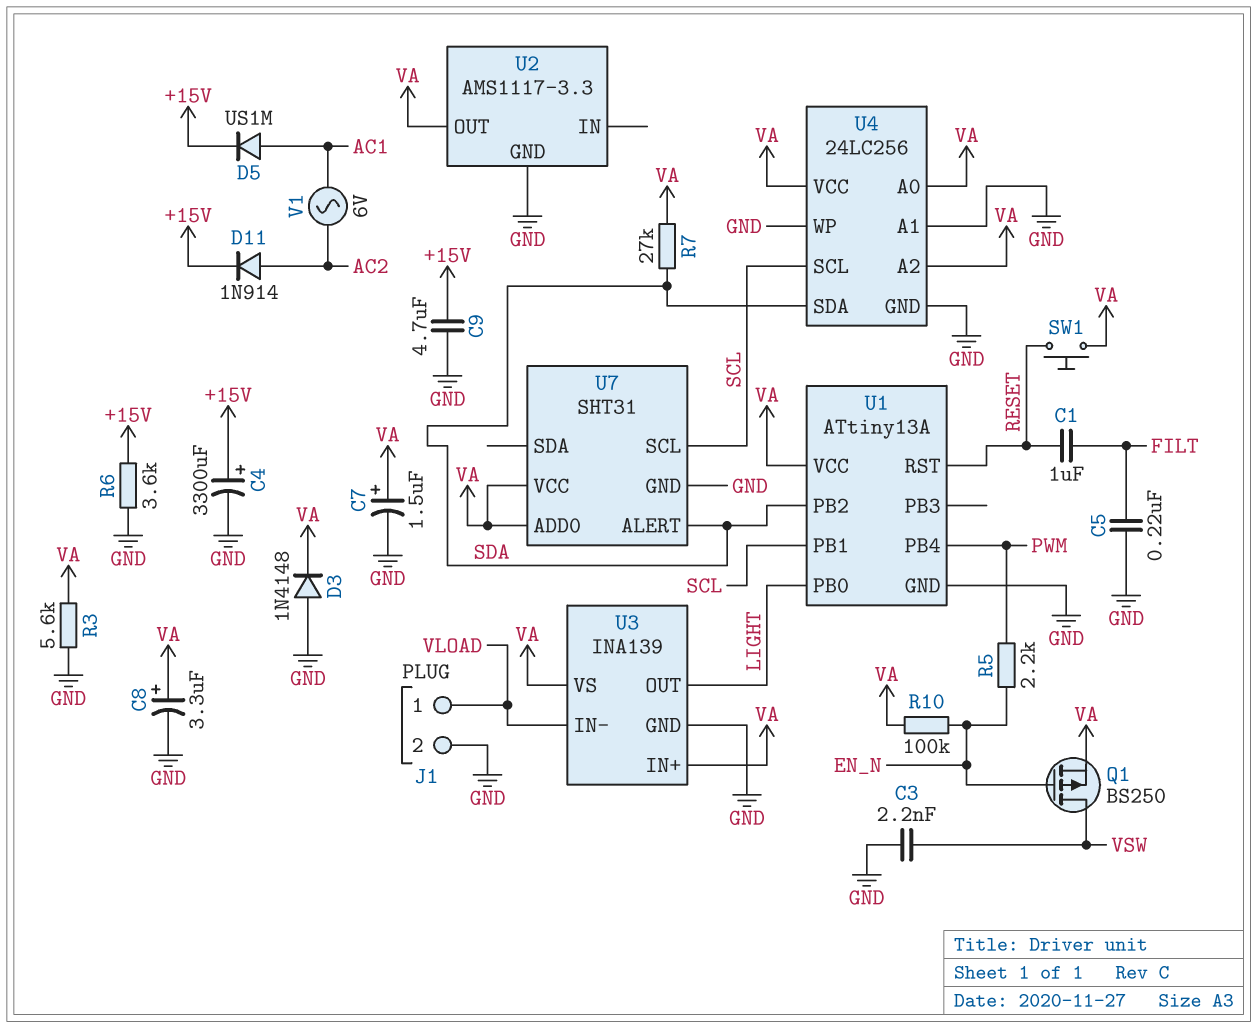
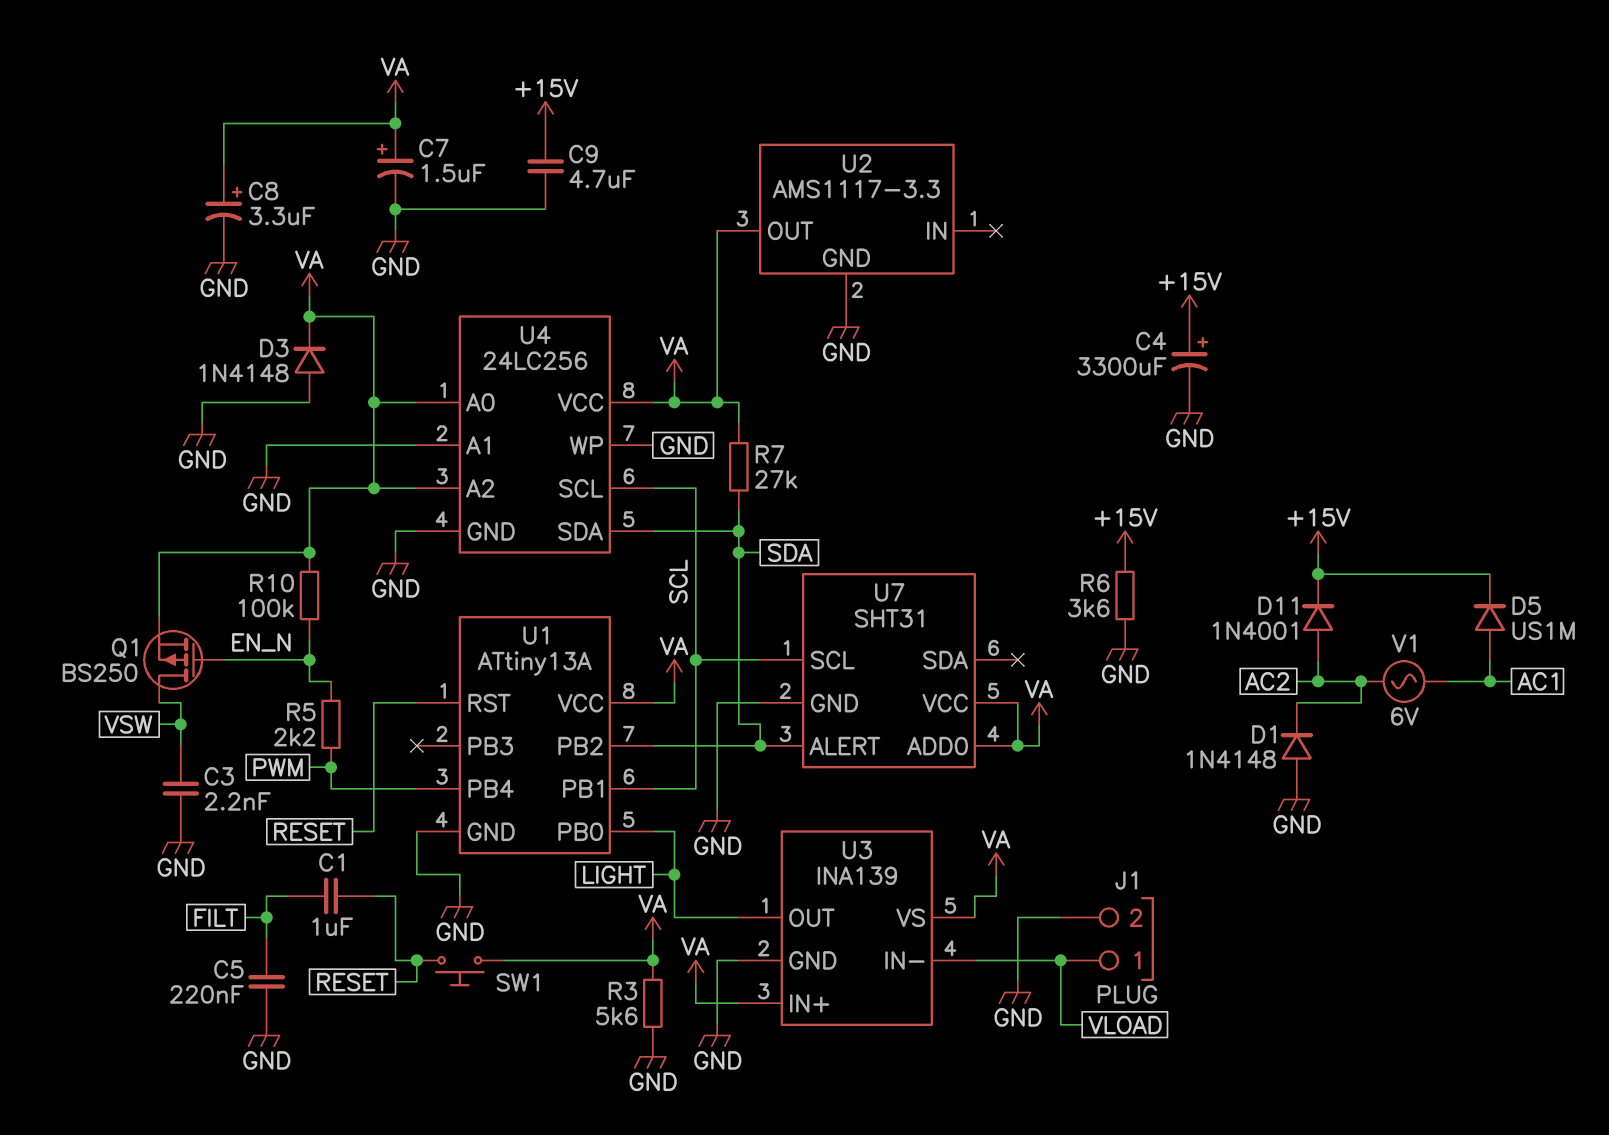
D1: none -> diode 1N4148 (A GND, K AC2)
D11: diode 1N914 (A AC2, K +15V) -> diode 1N4001 (A AC2, K +15V)

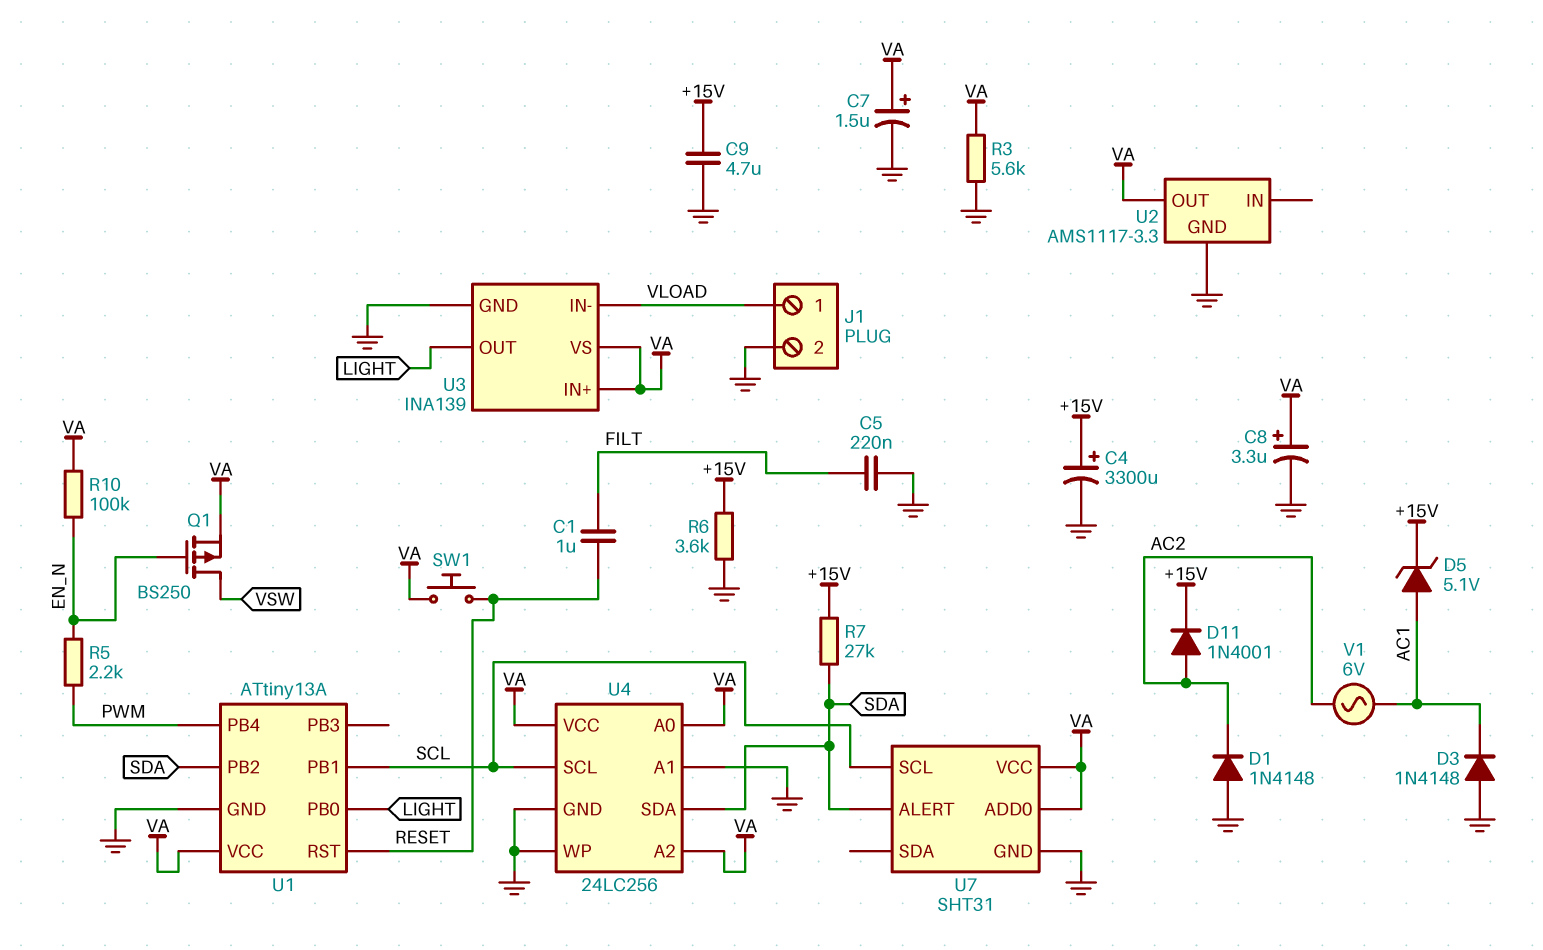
C3: 2.2nF (GND, VSW) -> none
D3: diode 1N4148 (A GND, K VA) -> diode 1N4148 (A GND, K AC1)
D5: diode US1M (A AC1, K +15V) -> zener 5.1V (A AC1, K +15V)
R7: 27k (SDA, VA) -> 27k (+15V, SDA)

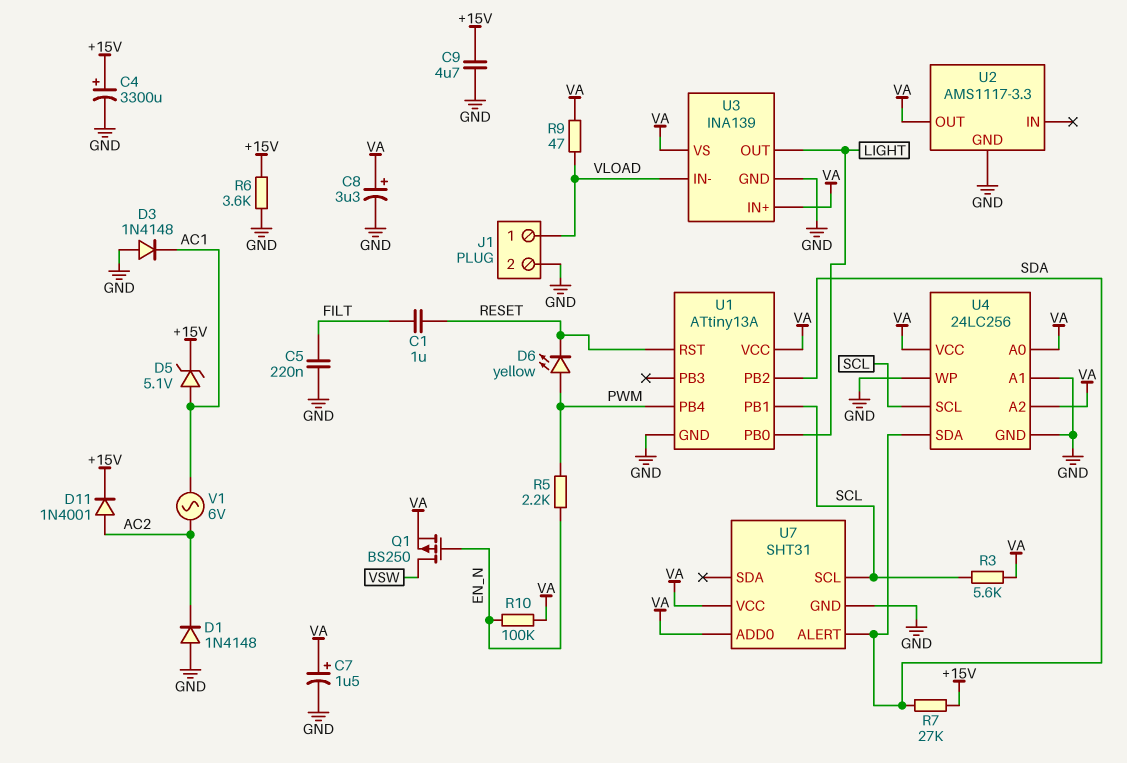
D6: none -> LED yellow (A PWM, K RESET)
R3: 5.6k (GND, VA) -> 5.6k (SCL, VA)
R9: none -> 47 (VA, VLOAD)
SW1: button (RESET, VA) -> none

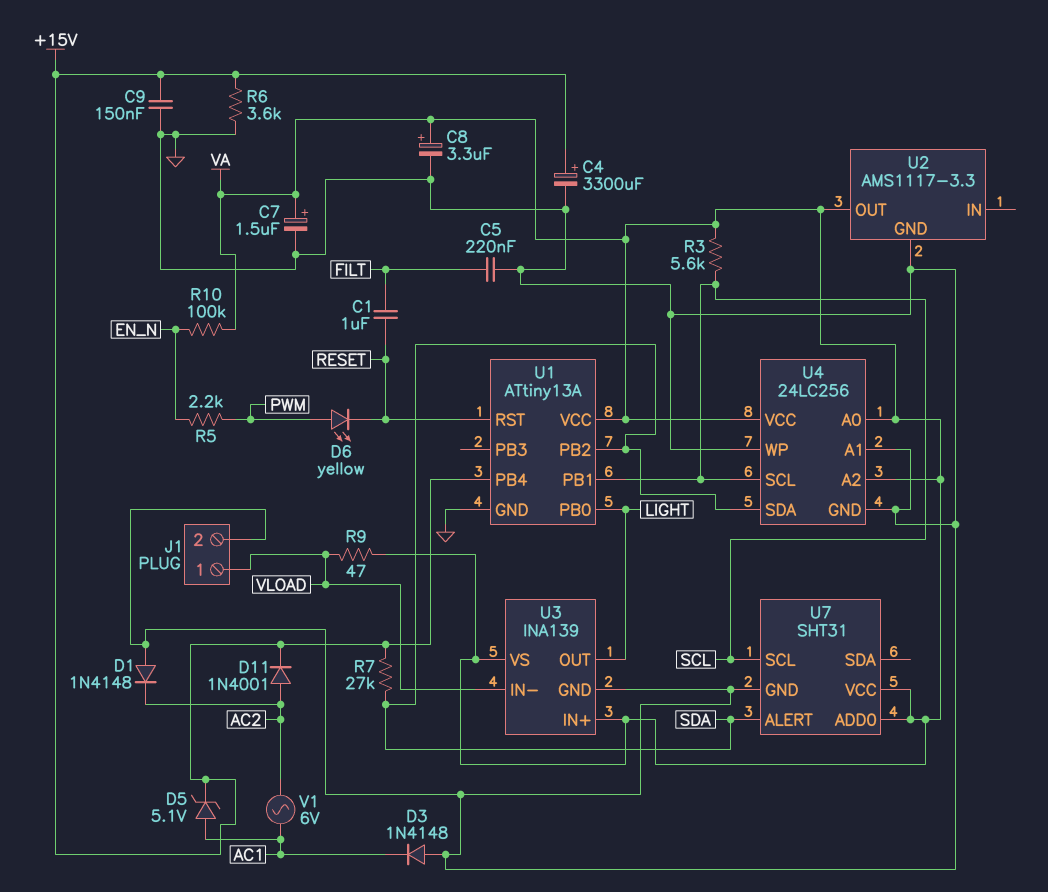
C9: 4.7uF (+15V, GND) -> 150nF (+15V, GND)
Q1: PMOS BS250 (G EN_N, D VSW, S VA) -> none
U1 pin PB4: PWM -> +15V

